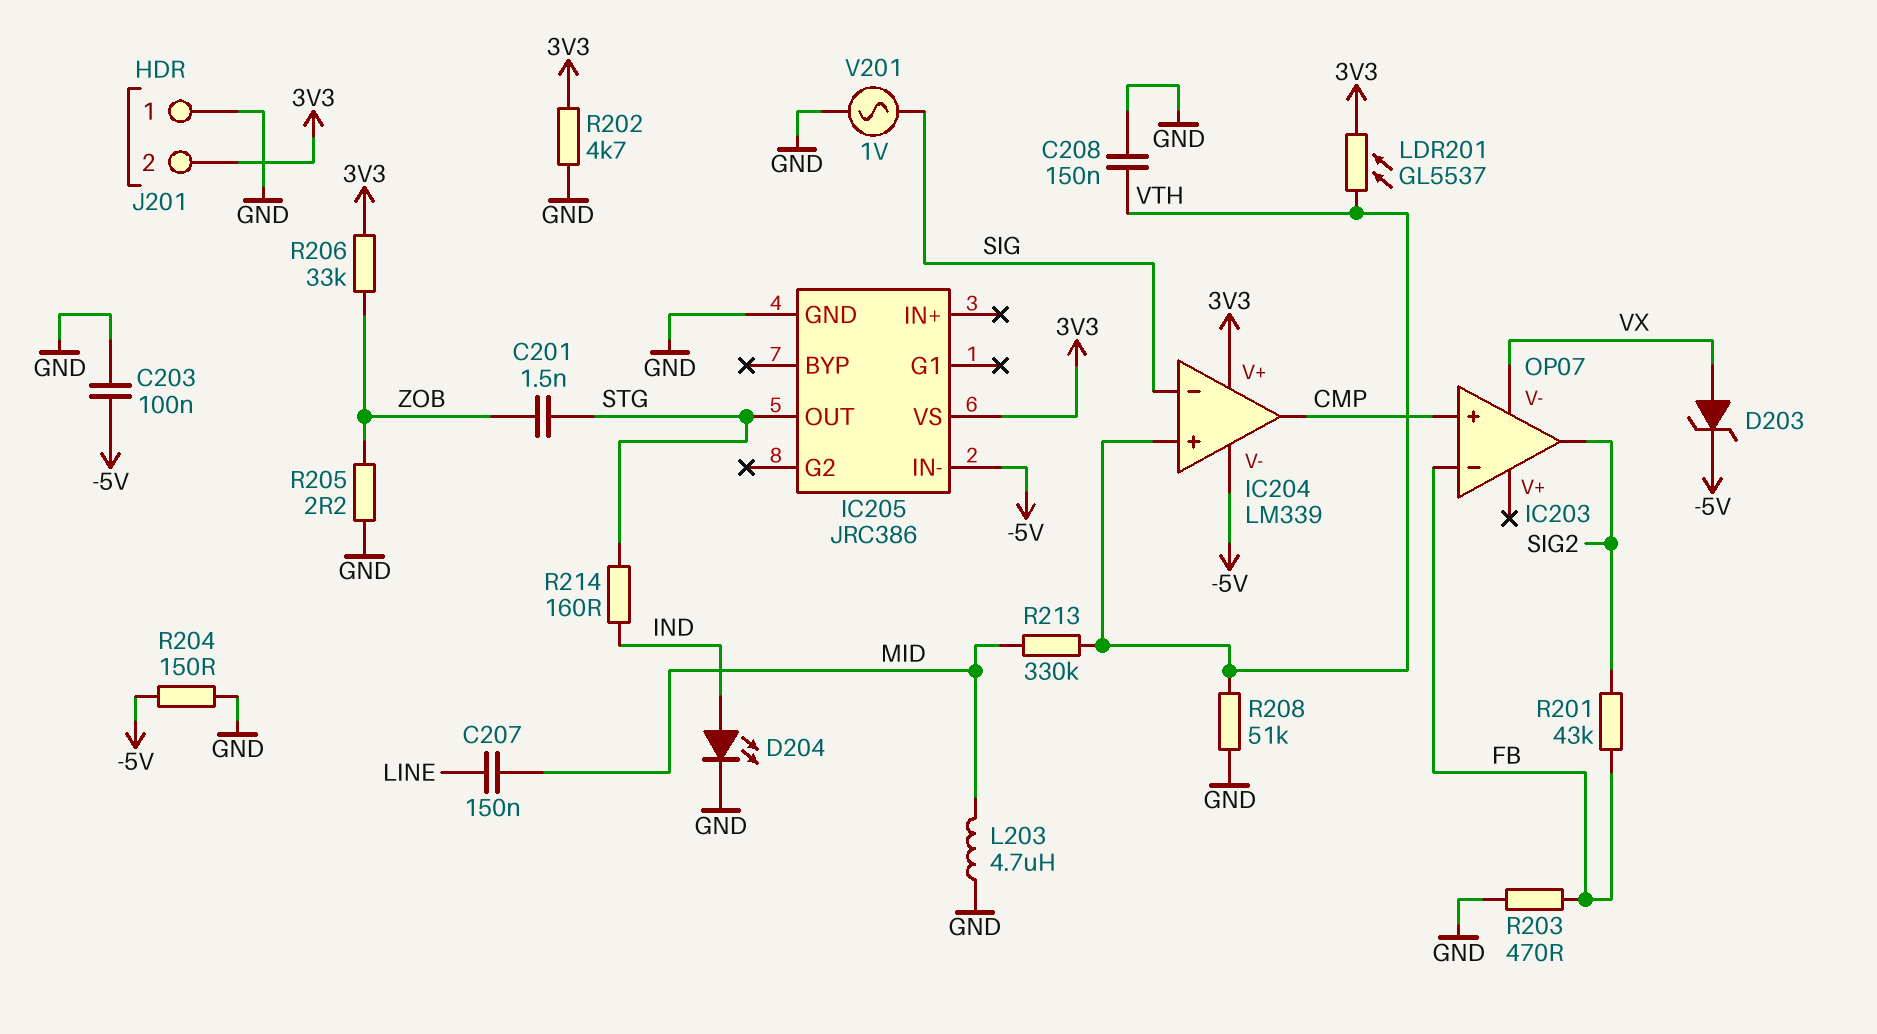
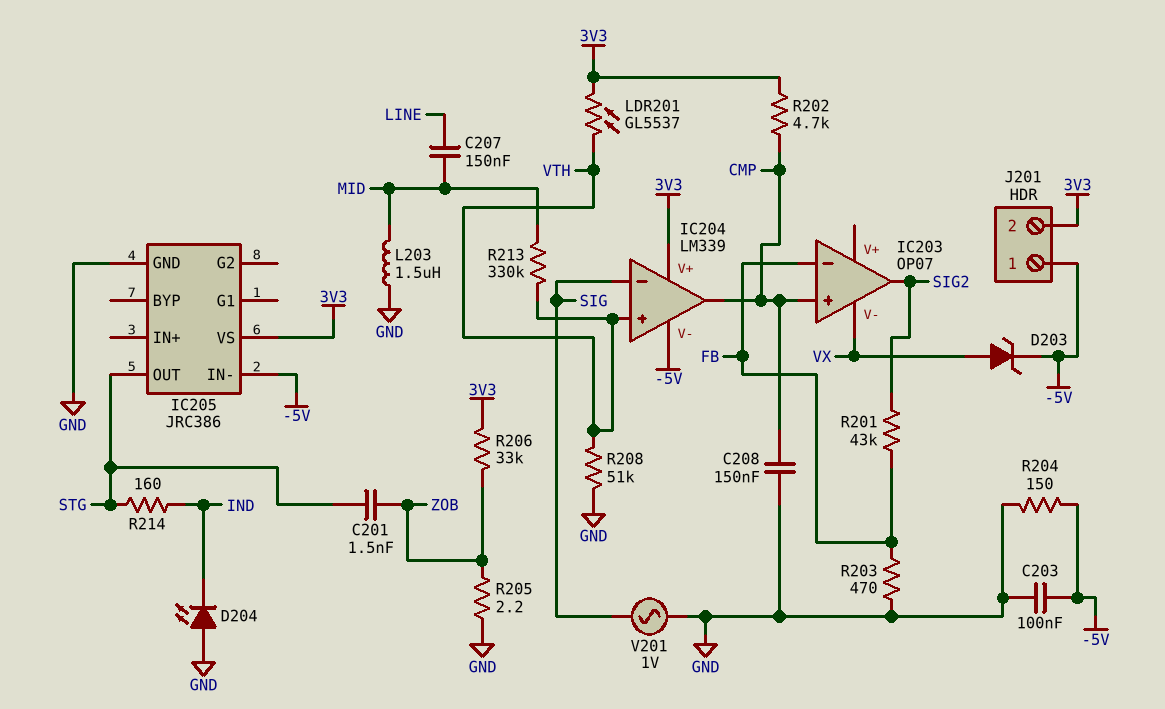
C208: 150nF (GND, VTH) -> 150nF (CMP, GND)
D204: LED (A IND, K GND) -> LED (A GND, K IND)
J201 pin 1: GND -> -5V
L203: 4.7uH (GND, MID) -> 1.5uH (GND, MID)
R202: 4.7k (3V3, GND) -> 4.7k (3V3, CMP)

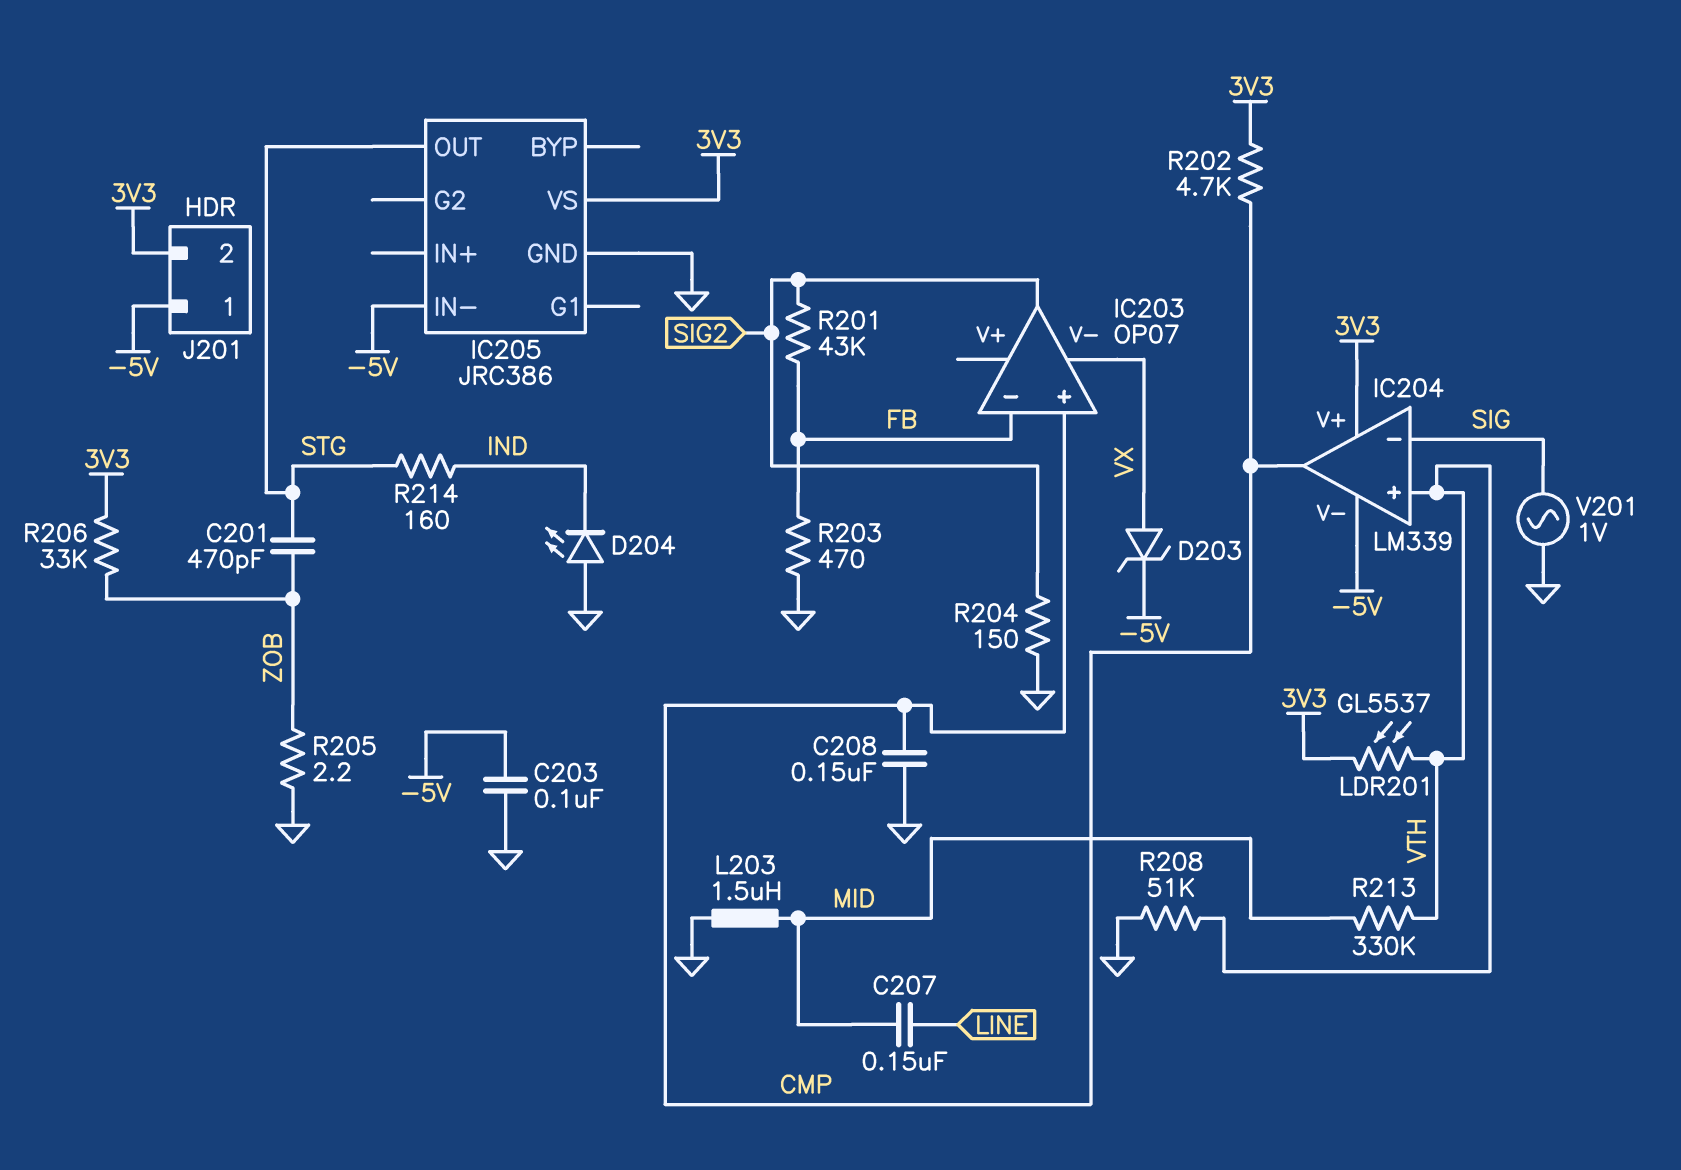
C201: 1.5nF (STG, ZOB) -> 470pF (STG, ZOB)
R204: 150 (-5V, GND) -> 150 (GND, SIG2)

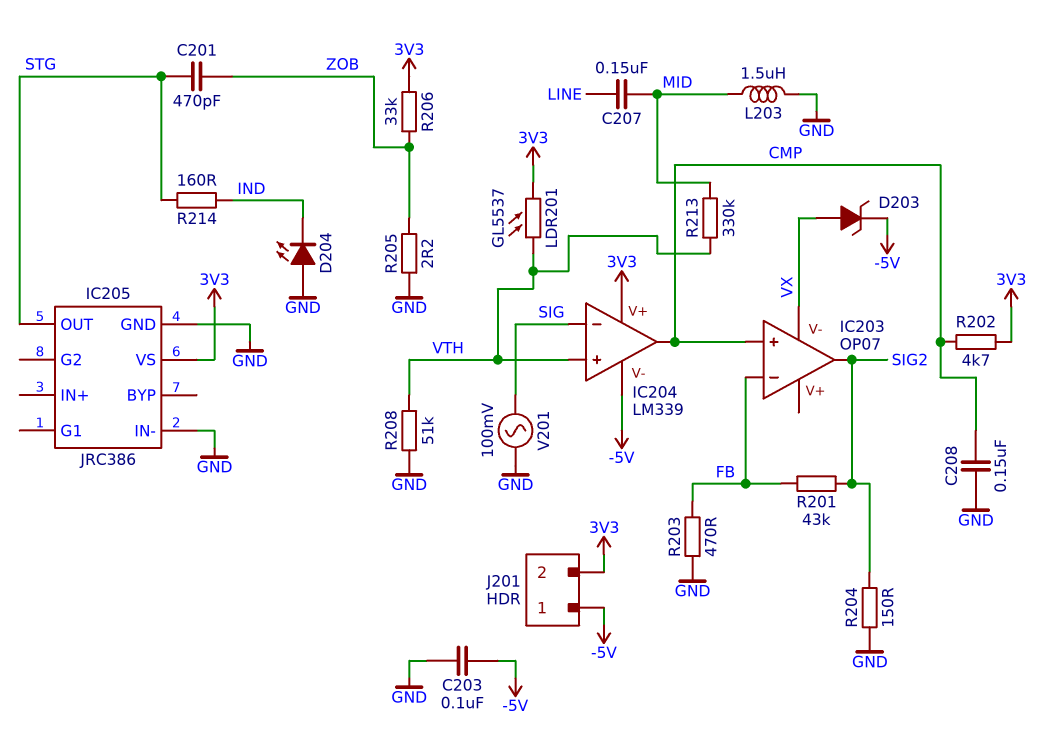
IC205 pin IN-: -5V -> GND
V201: AC 1V (GND, SIG) -> AC 100mV (GND, SIG)

